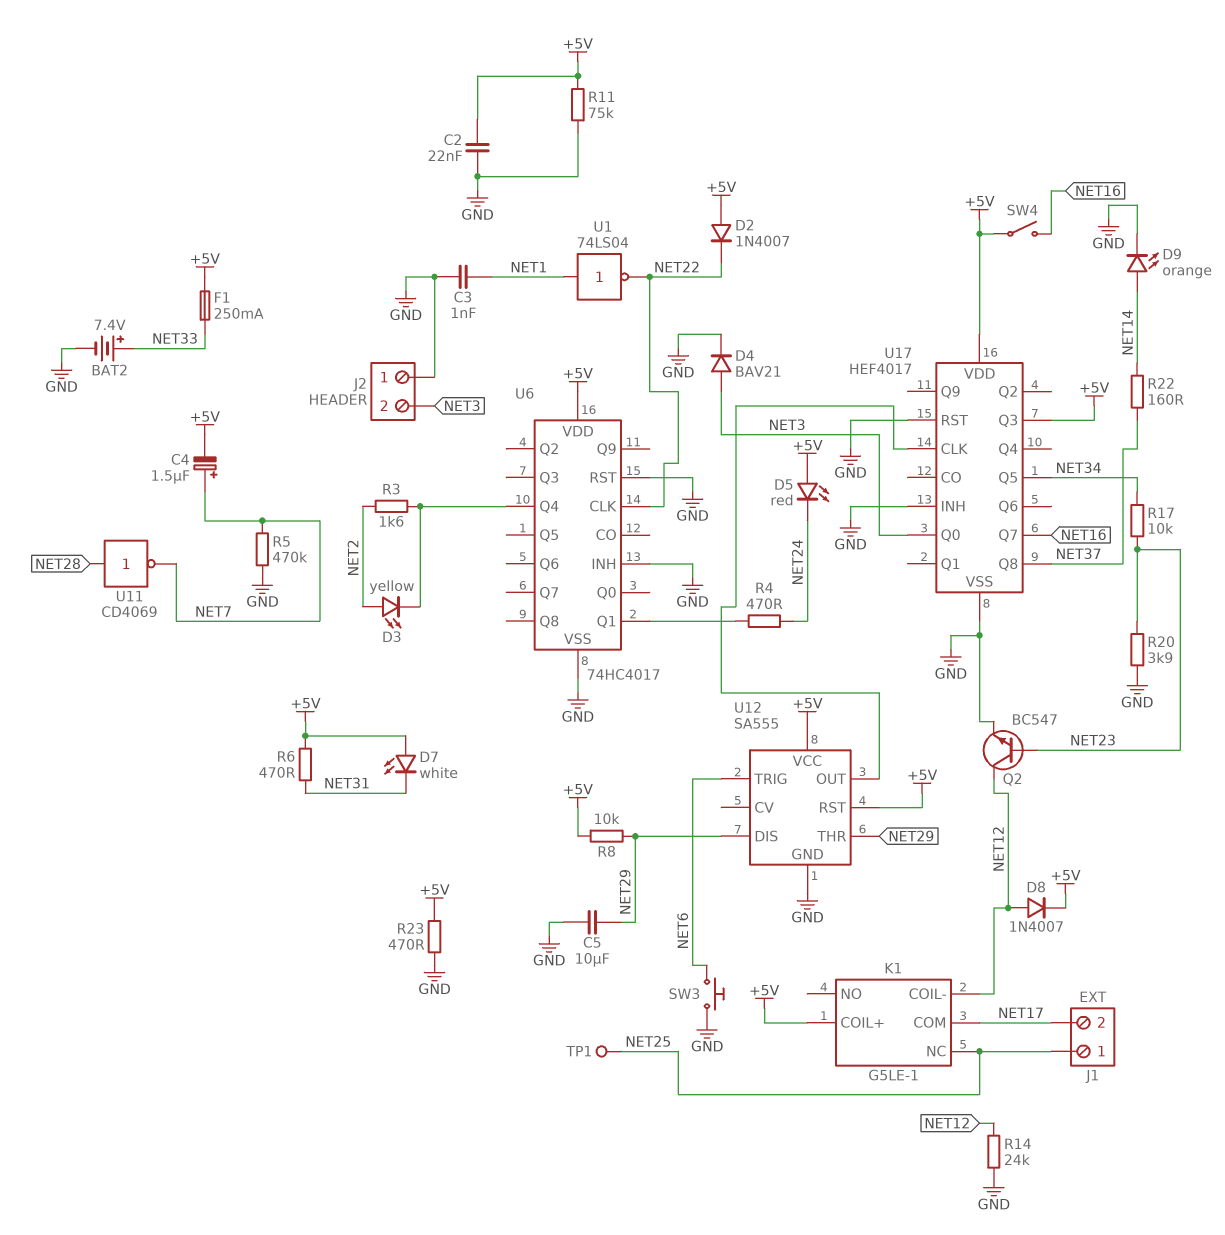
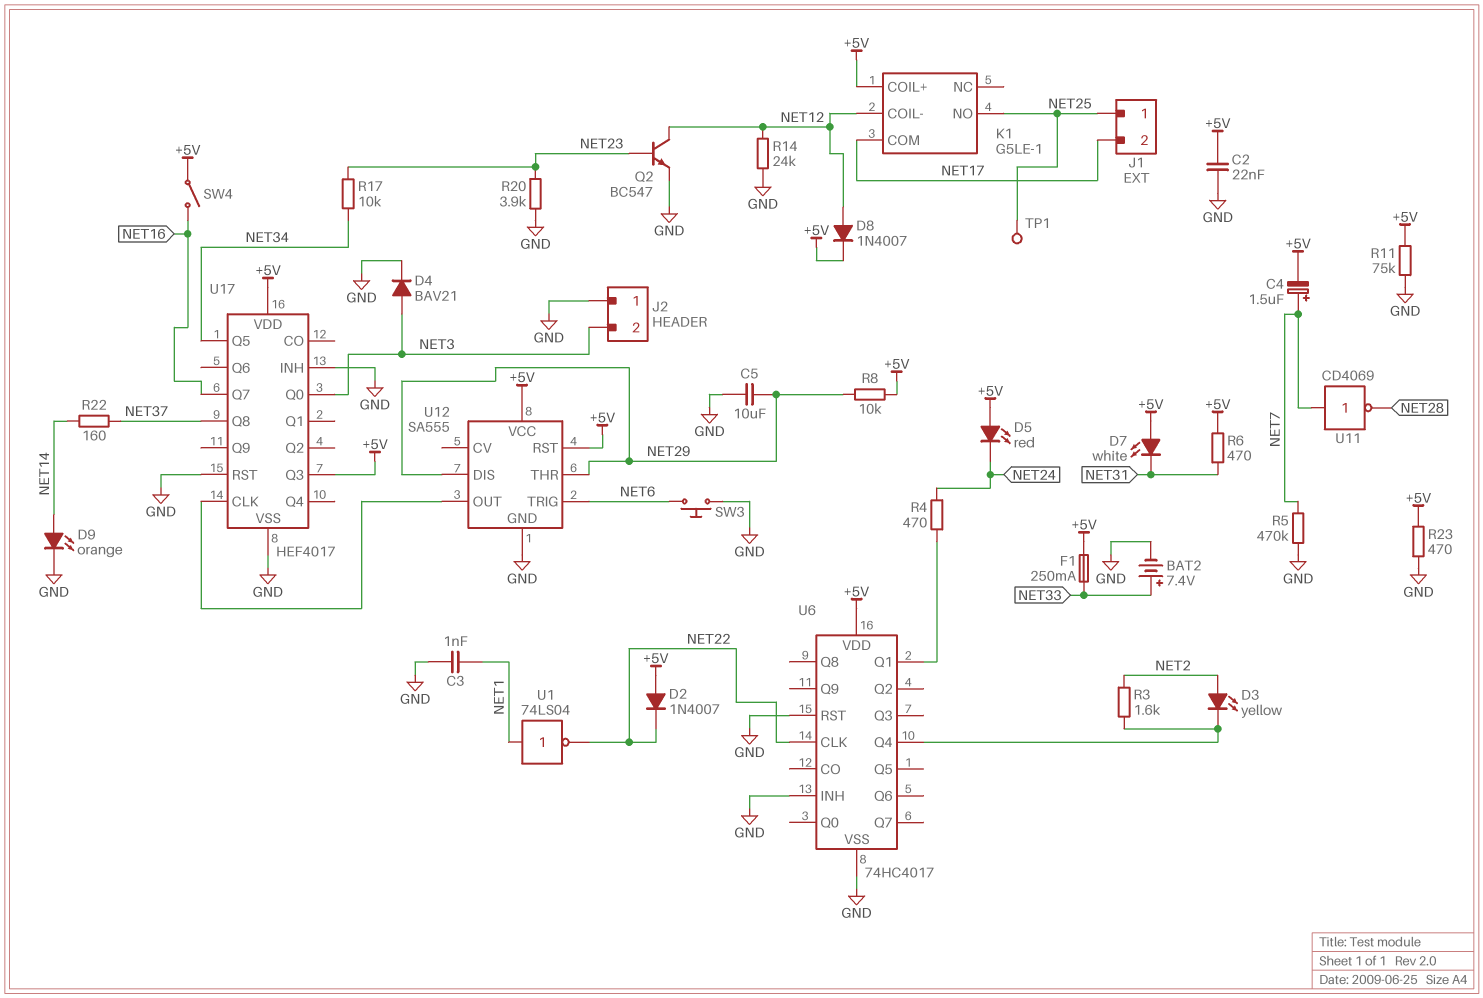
K1 pin NC: NET25 -> none
K1 pin NO: none -> NET25
U11: NOT CD4069 (in NET28, out NET7) -> NOT CD4069 (in NET7, out NET28)

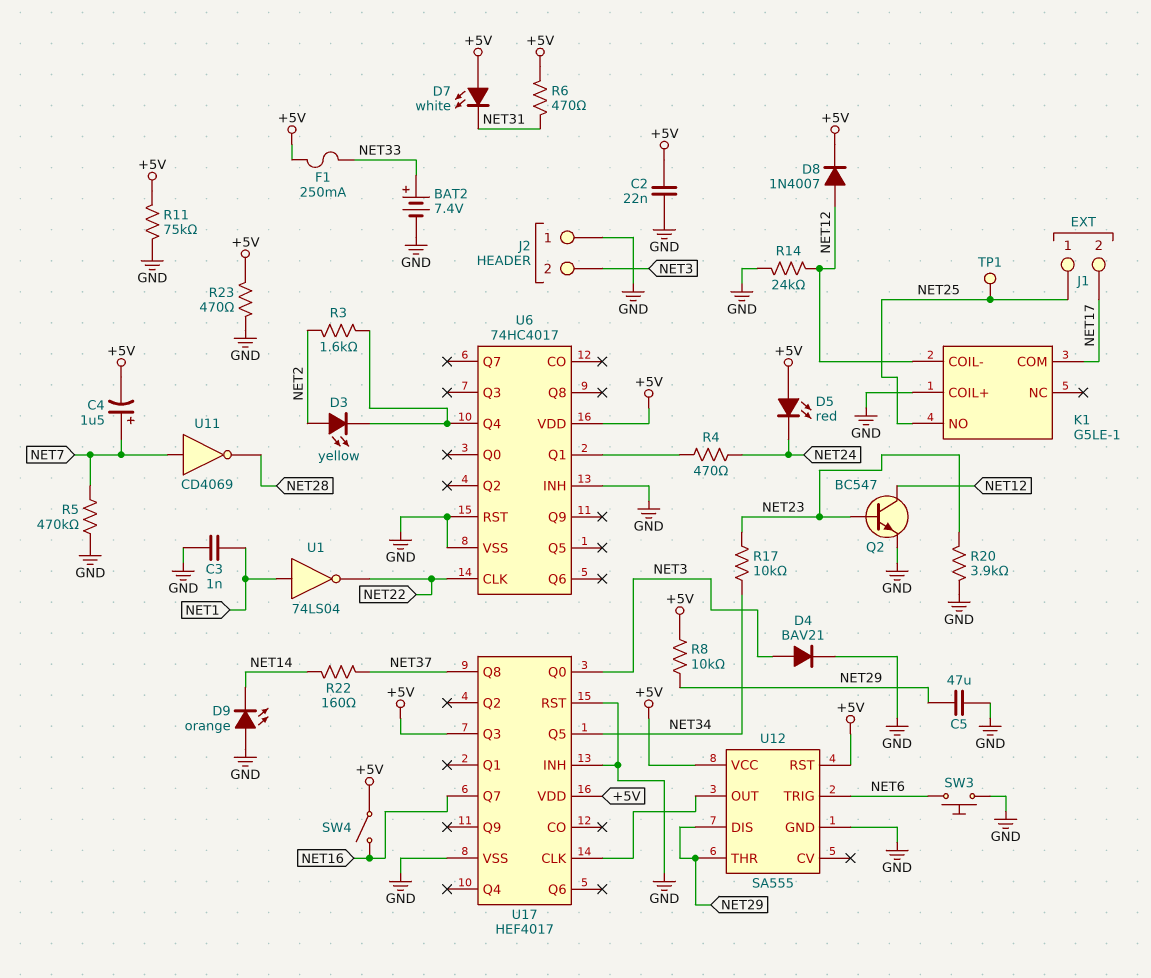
C5: 10uF (GND, NET29) -> 47uF (GND, NET29)
D2: diode 1N4007 (A +5V, K NET22) -> none
D9: LED orange (A NET14, K GND) -> LED orange (A GND, K NET14)
K1 pin COIL+: +5V -> GND

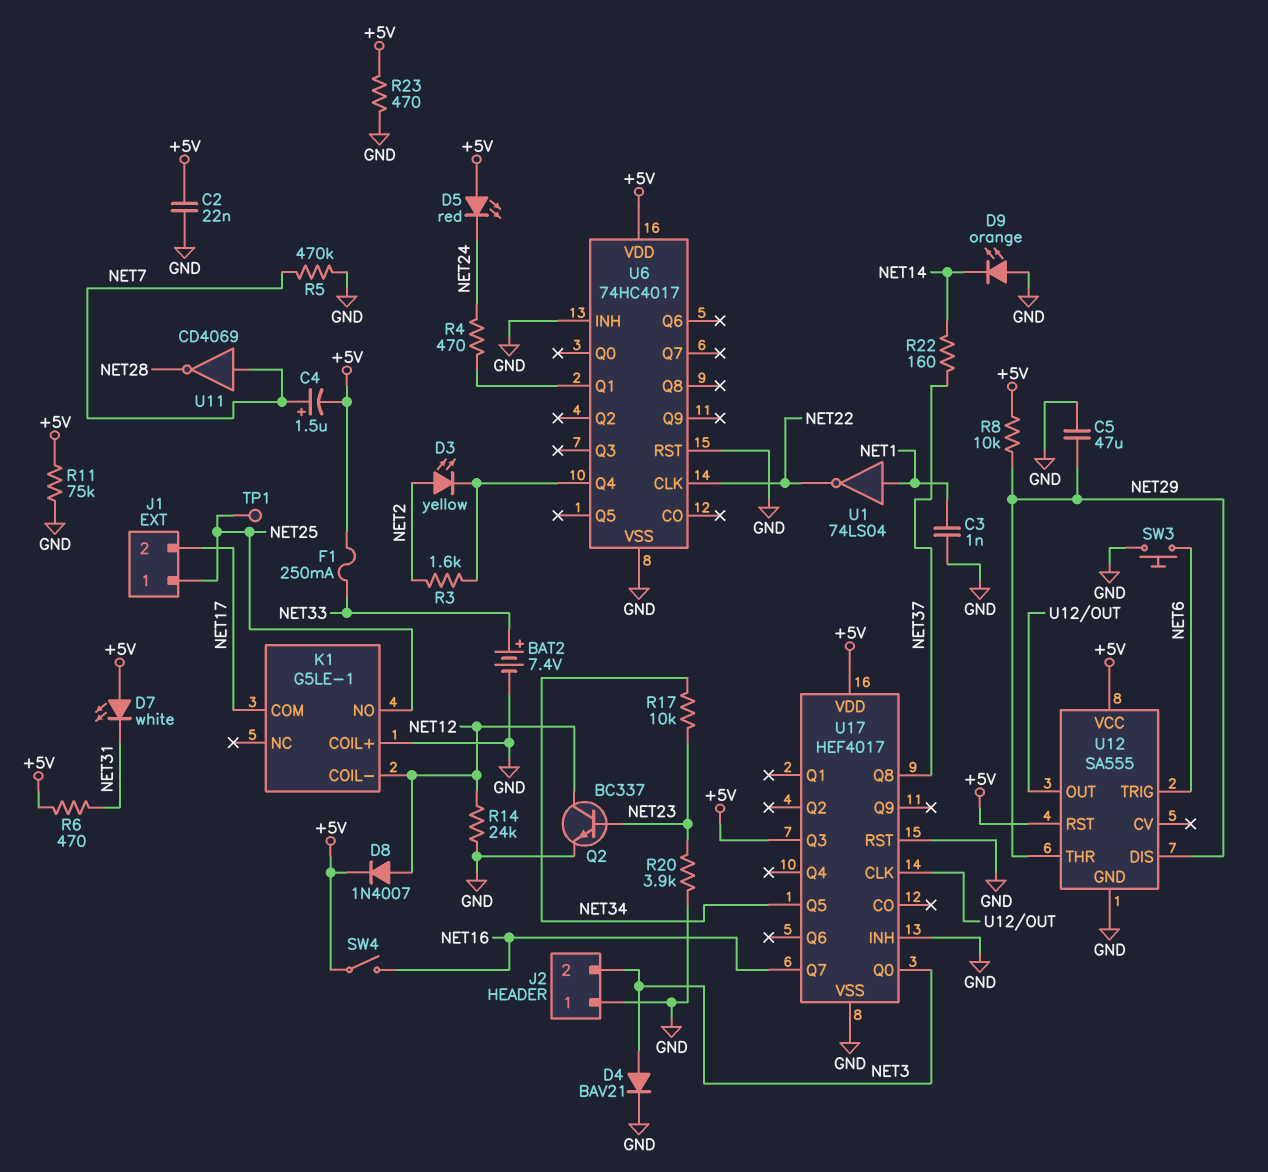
Q2: NPN BC547 (B NET23, C NET12, E GND) -> NPN BC337 (B NET23, C NET12, E GND)

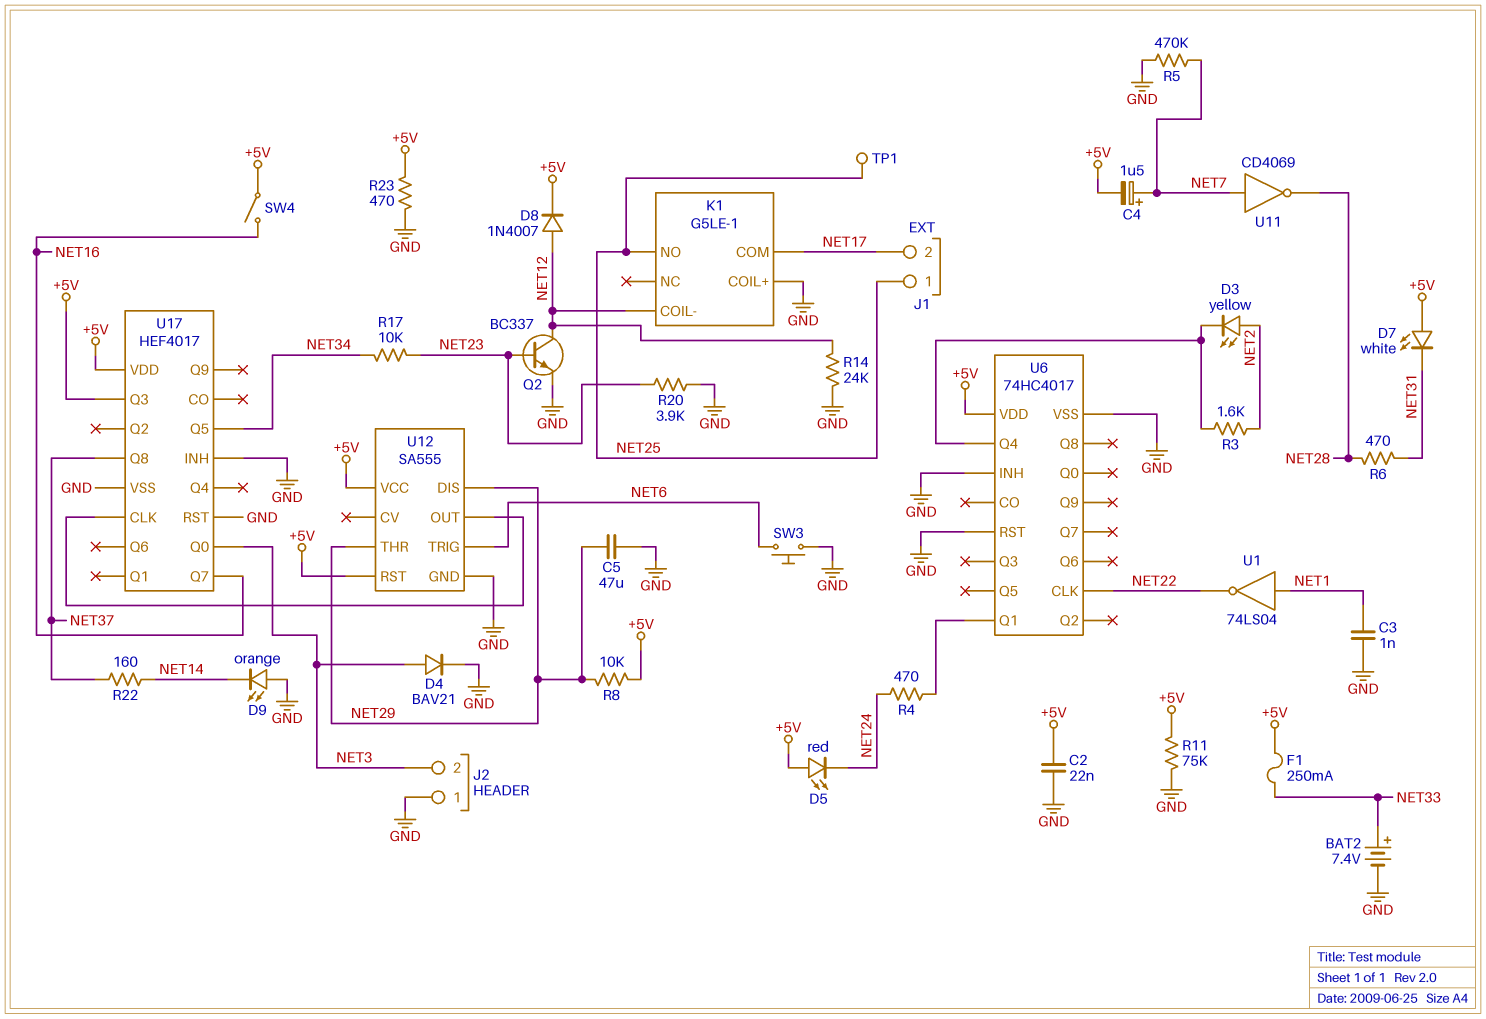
R6: 470 (+5V, NET31) -> 470 (NET28, NET31)

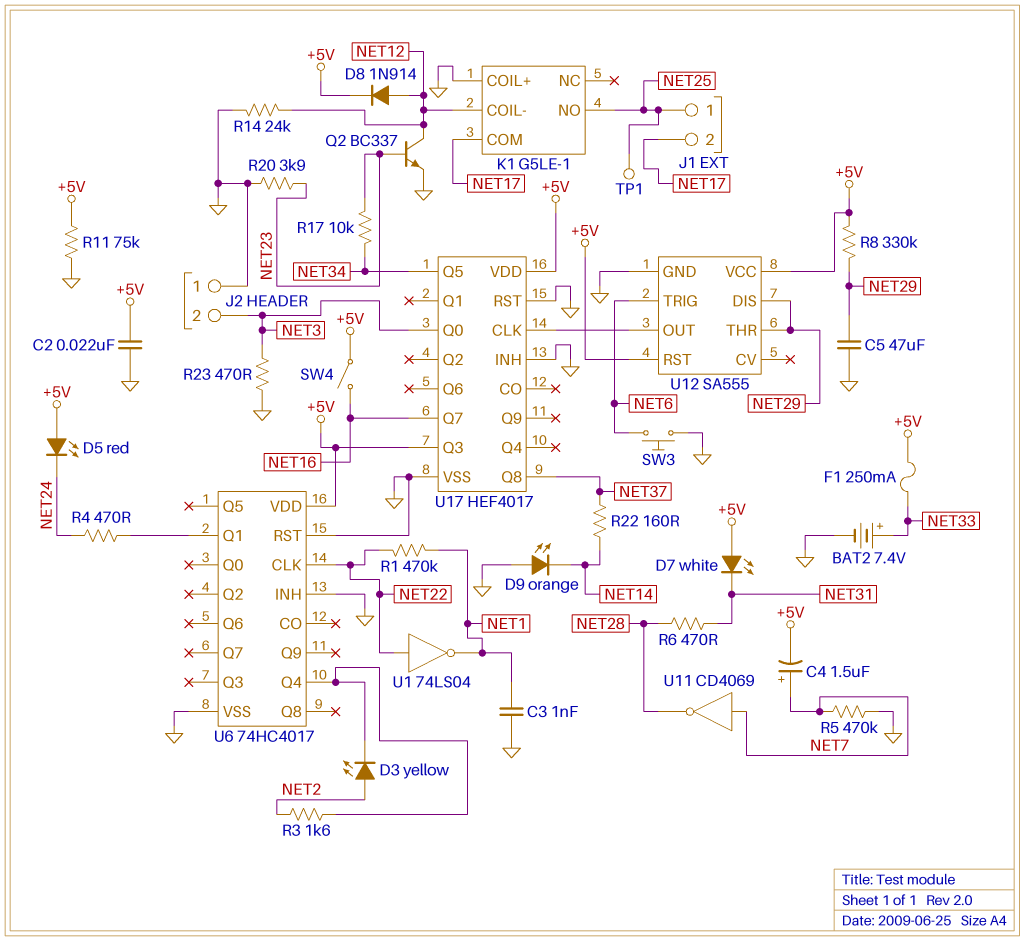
D4: diode BAV21 (A NET3, K GND) -> none
D8: diode 1N4007 (A NET12, K +5V) -> diode 1N914 (A NET12, K +5V)
R1: none -> 470k (NET1, NET22)
R8: 10k (+5V, NET29) -> 330k (+5V, NET29)
R23: 470 (+5V, GND) -> 470 (GND, NET3)
U1: NOT 74LS04 (in NET1, out NET22) -> NOT 74LS04 (in NET22, out NET1)

